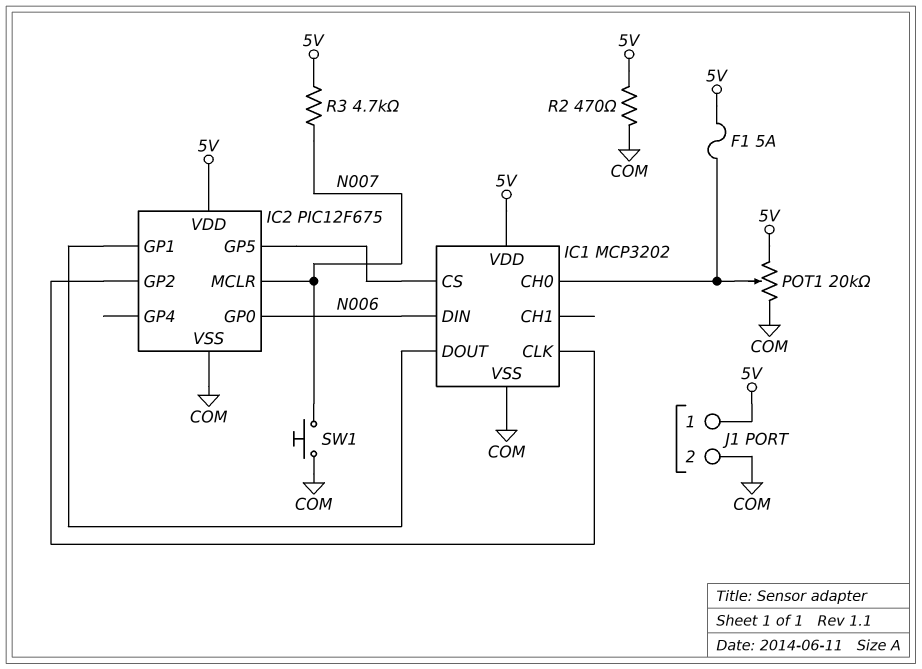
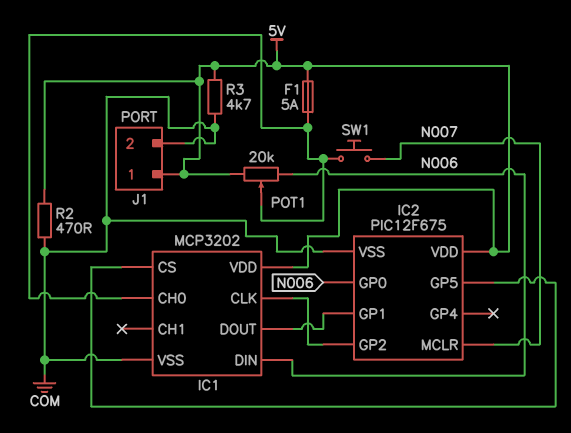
POT1: 20k (5V, COM, wiper IC1/CH0) -> 20k (5V, N006, wiper IC1/CH0)
R3: 4.7k (5V, N007) -> 4.7k (5V, COM)
SW1: button (COM, N007) -> button (IC1/CH0, N007)

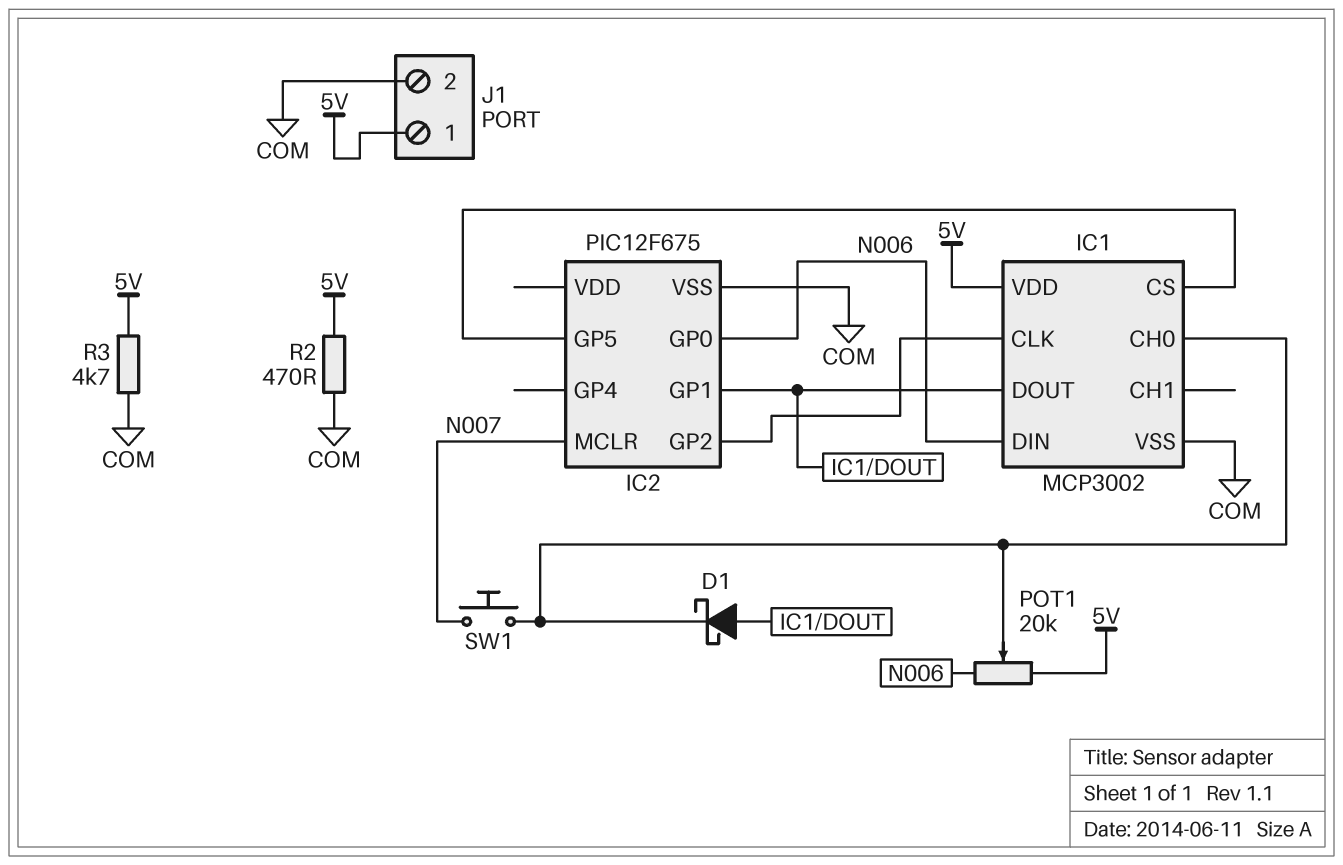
D1: none -> schottky (A IC1/DOUT, K IC1/CH0)
F1: 5A (5V, IC1/CH0) -> none
IC1: MCP3202 -> MCP3002
IC2 pin VDD: 5V -> none

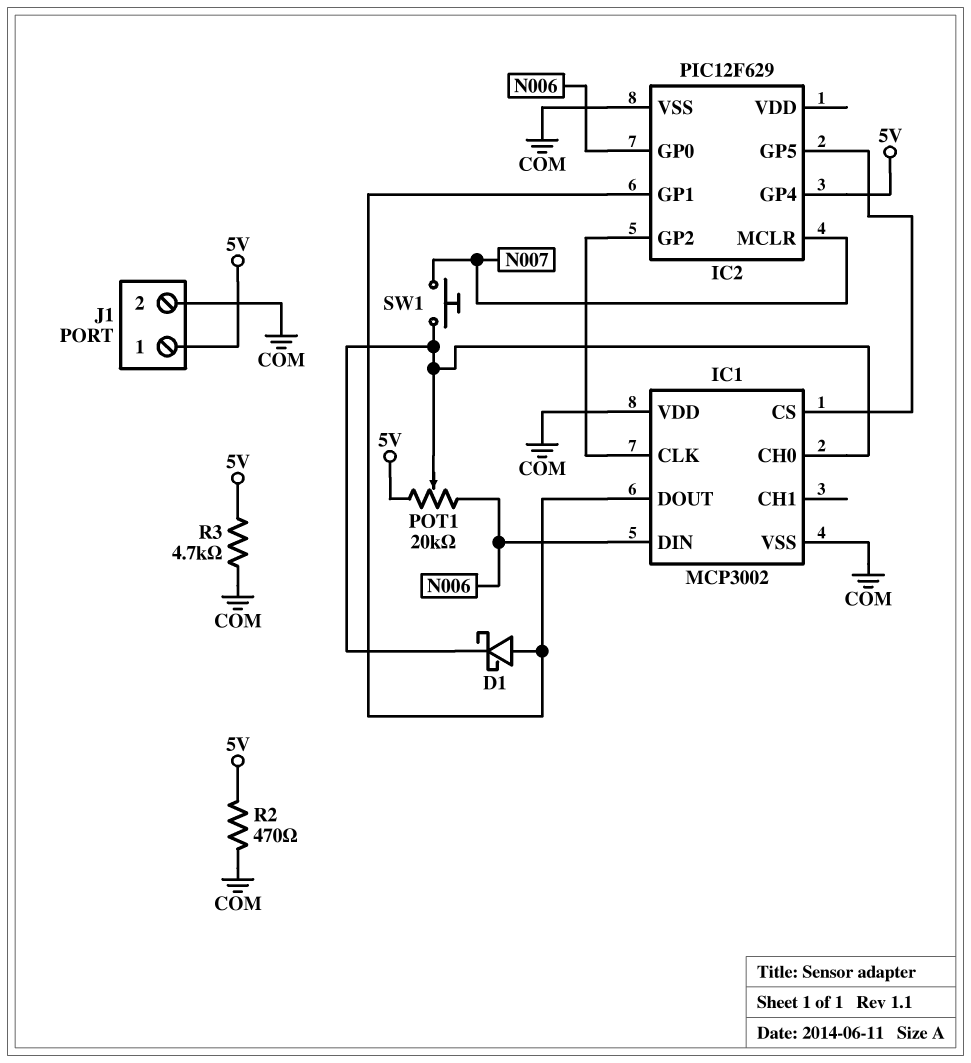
IC1 pin VDD: 5V -> COM
IC2: PIC12F675 -> PIC12F629
IC2 pin GP4: none -> 5V

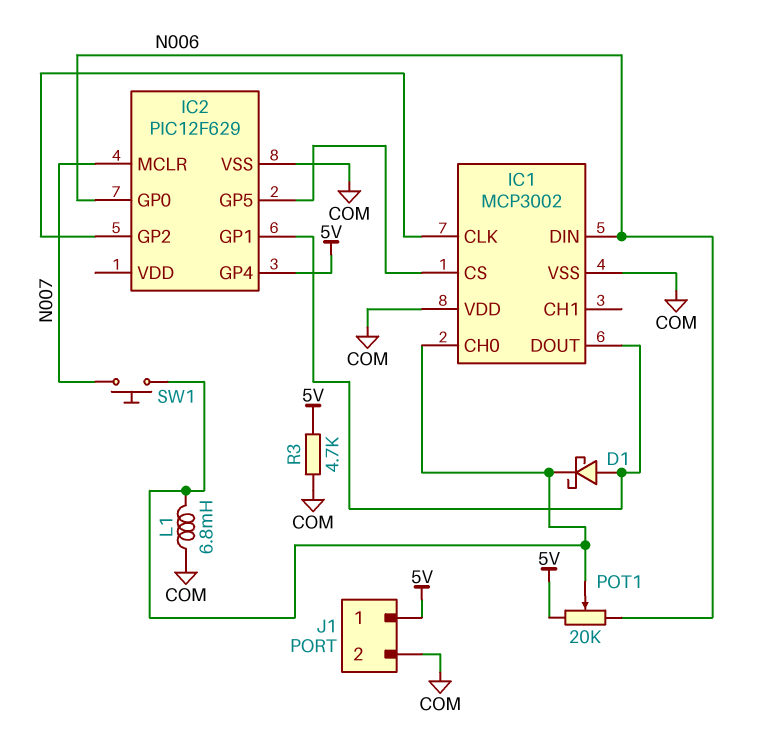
L1: none -> 6.8mH (COM, IC1/CH0)
R2: 470 (5V, COM) -> none

